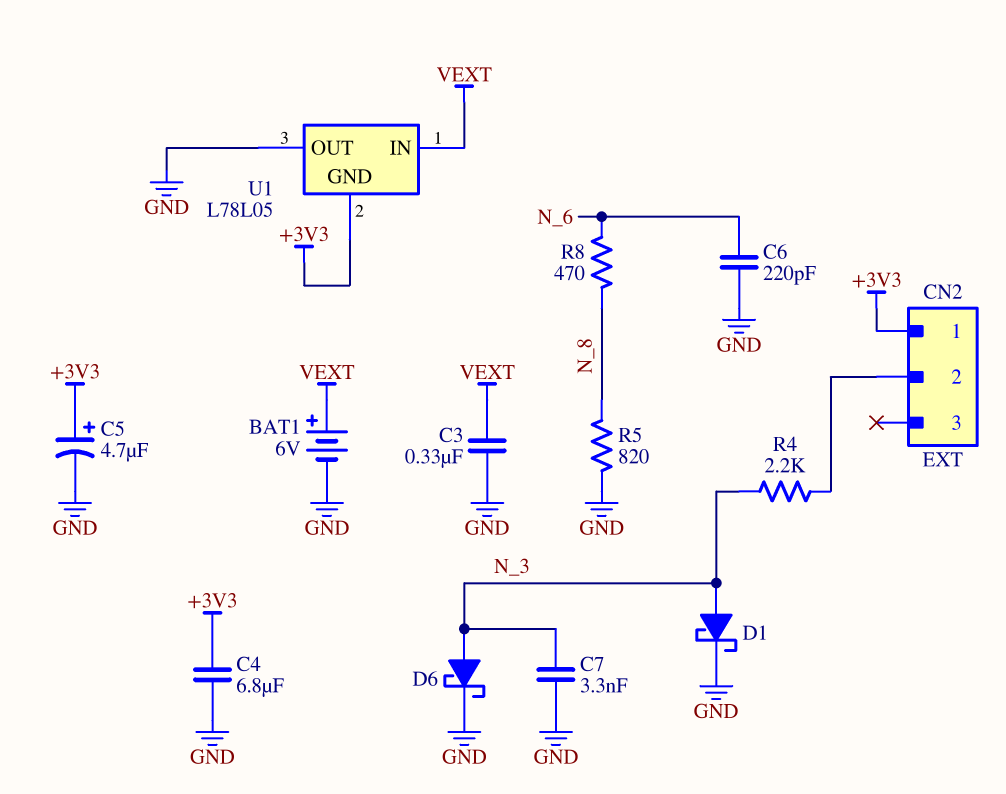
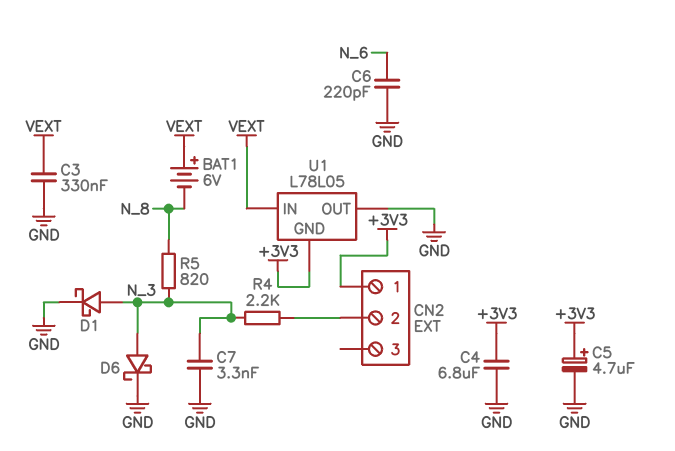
BAT1: 6V (plus VEXT, minus GND) -> 6V (plus VEXT, minus N_8)
R5: 820 (GND, N_8) -> 820 (N_3, N_8)
R8: 470 (N_6, N_8) -> none

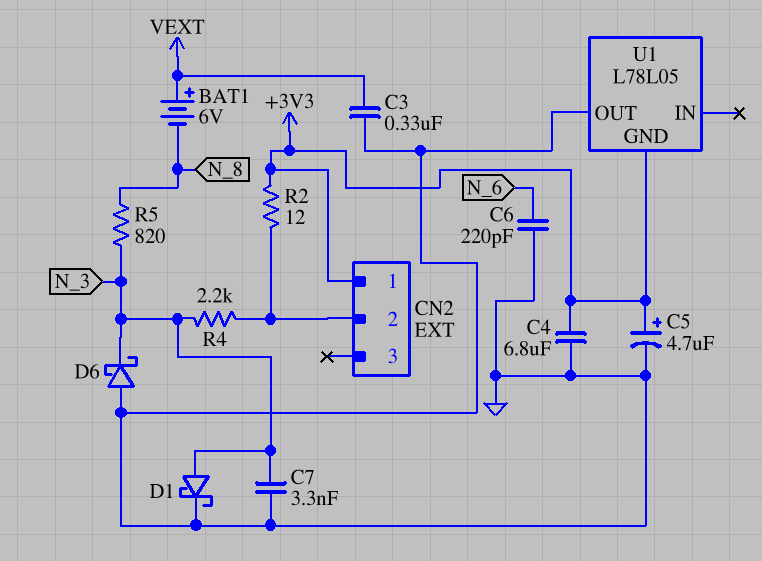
D6: schottky (A N_3, K GND) -> schottky (A GND, K N_3)
R2: none -> 12 (+3V3, CN2/2)
U1 pin IN: VEXT -> none

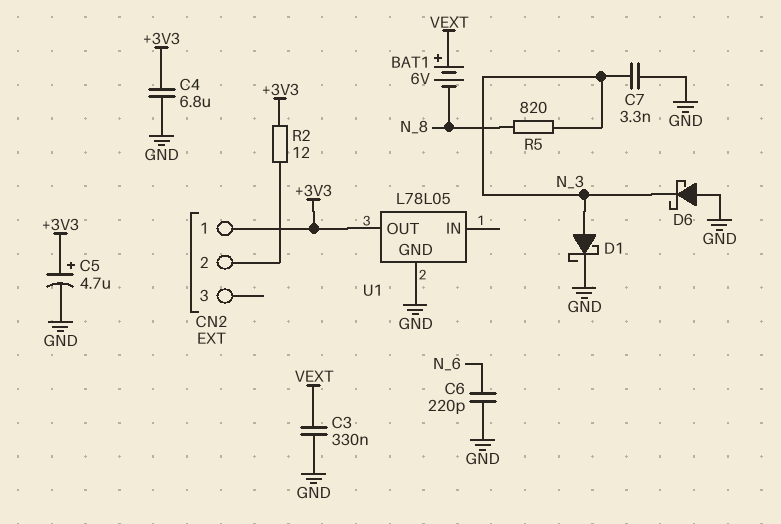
R4: 2.2k (CN2/2, N_3) -> none
U1 pin GND: +3V3 -> GND
U1 pin OUT: GND -> +3V3

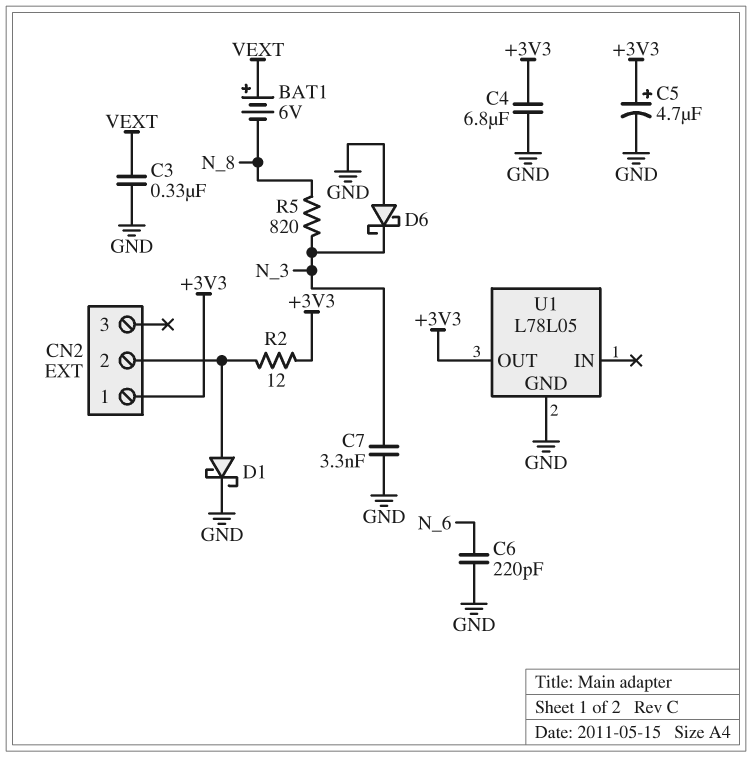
D1: schottky (A N_3, K GND) -> schottky (A CN2/2, K GND)

